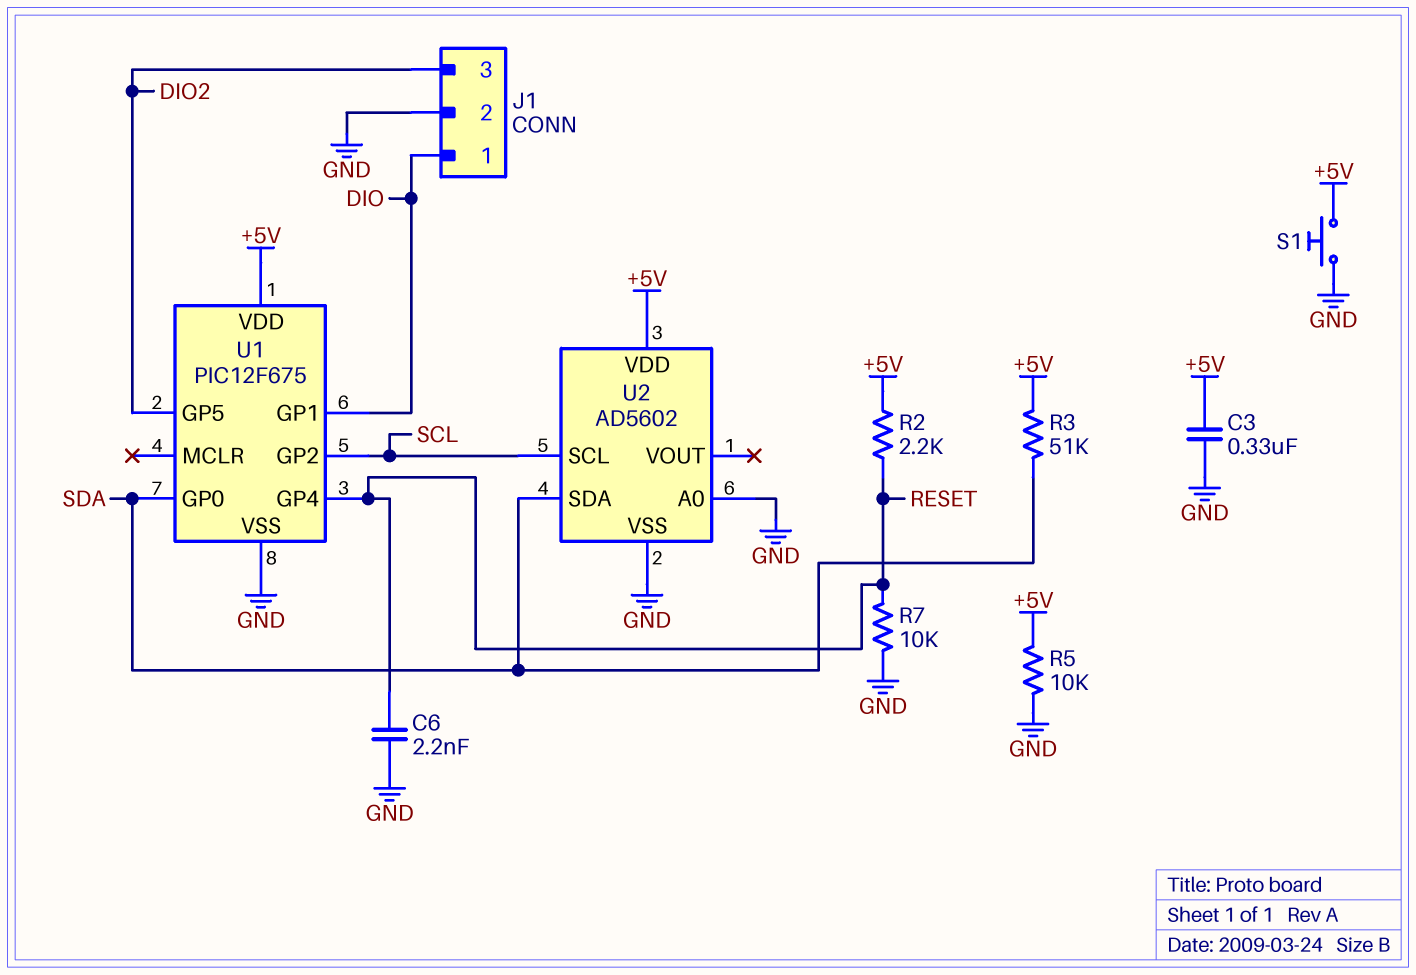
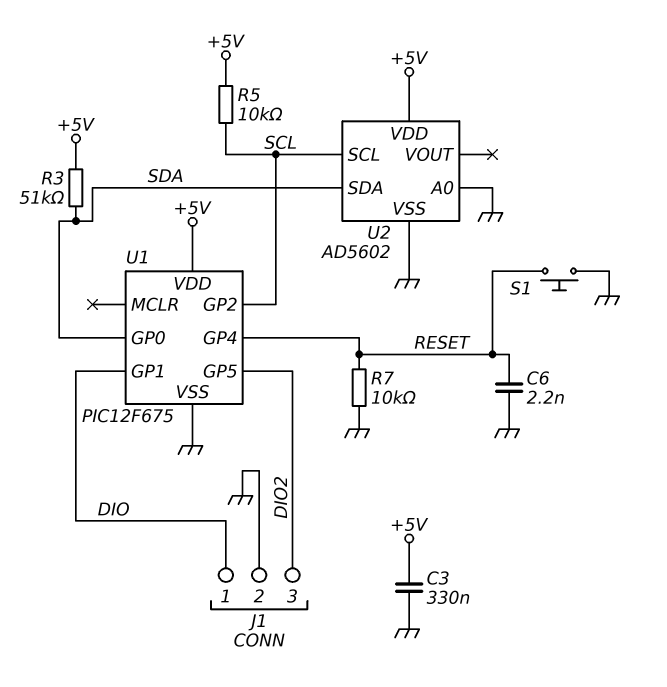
R2: 2.2k (+5V, RESET) -> none
R5: 10k (+5V, GND) -> 10k (+5V, SCL)
S1: button (+5V, GND) -> button (GND, RESET)

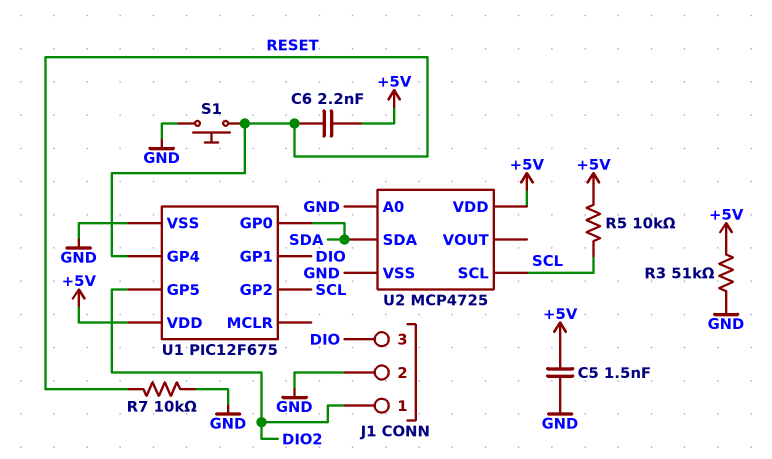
C3: 330nF (+5V, GND) -> none
C5: none -> 1.5nF (+5V, GND)
C6: 2.2nF (GND, RESET) -> 2.2nF (+5V, RESET)
J1 pin 1: DIO -> DIO2
J1 pin 3: DIO2 -> DIO
R3: 51k (+5V, SDA) -> 51k (+5V, GND)
U2: AD5602 -> MCP4725

